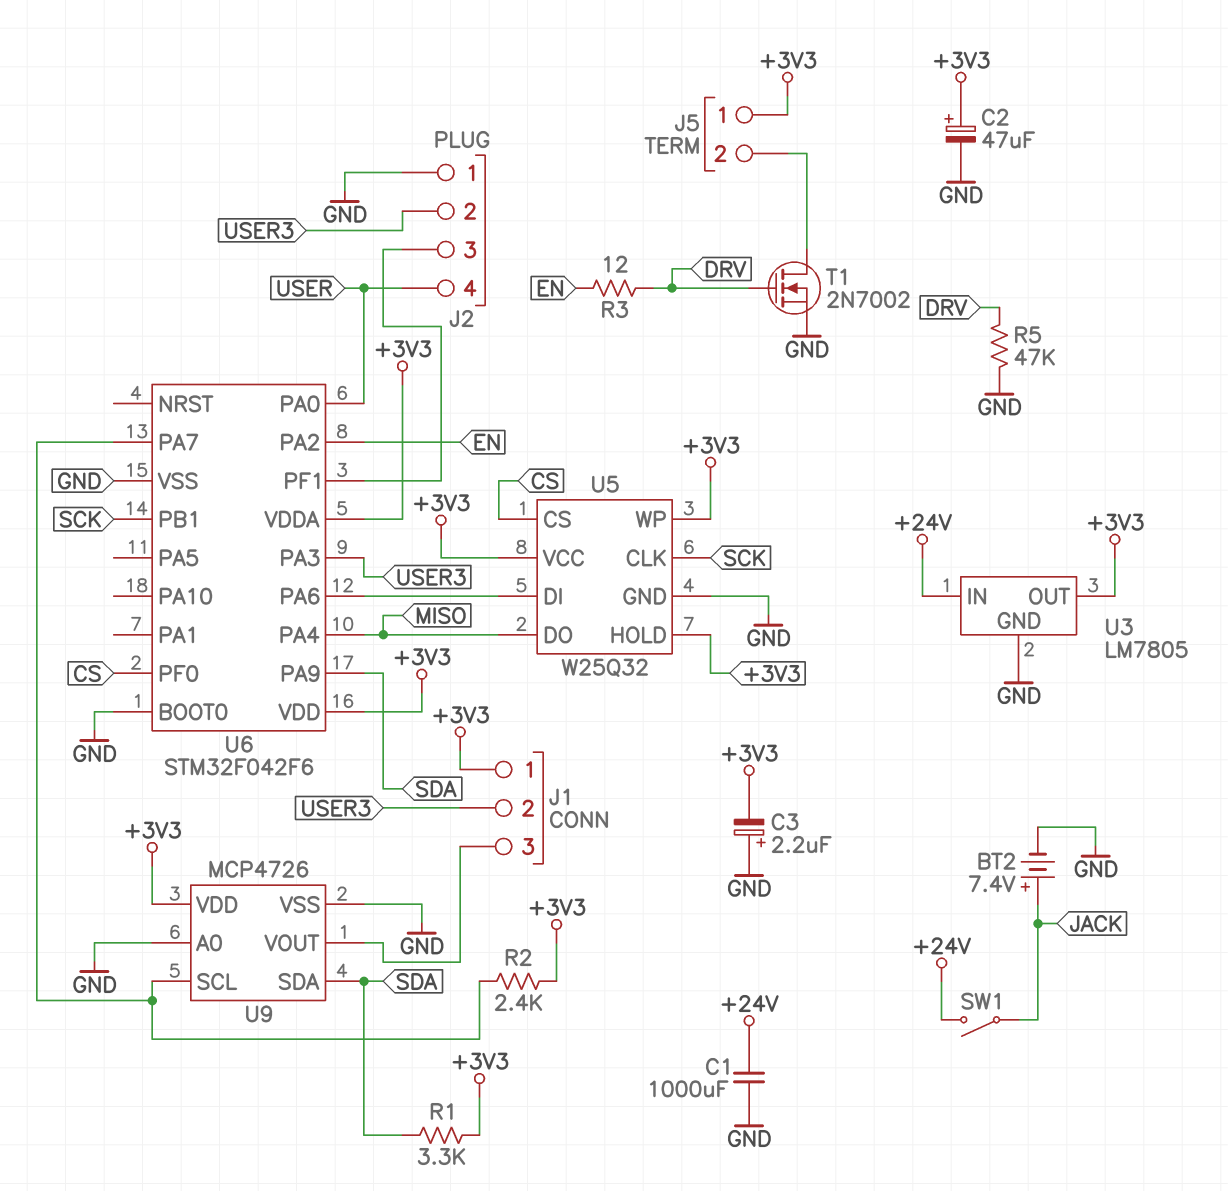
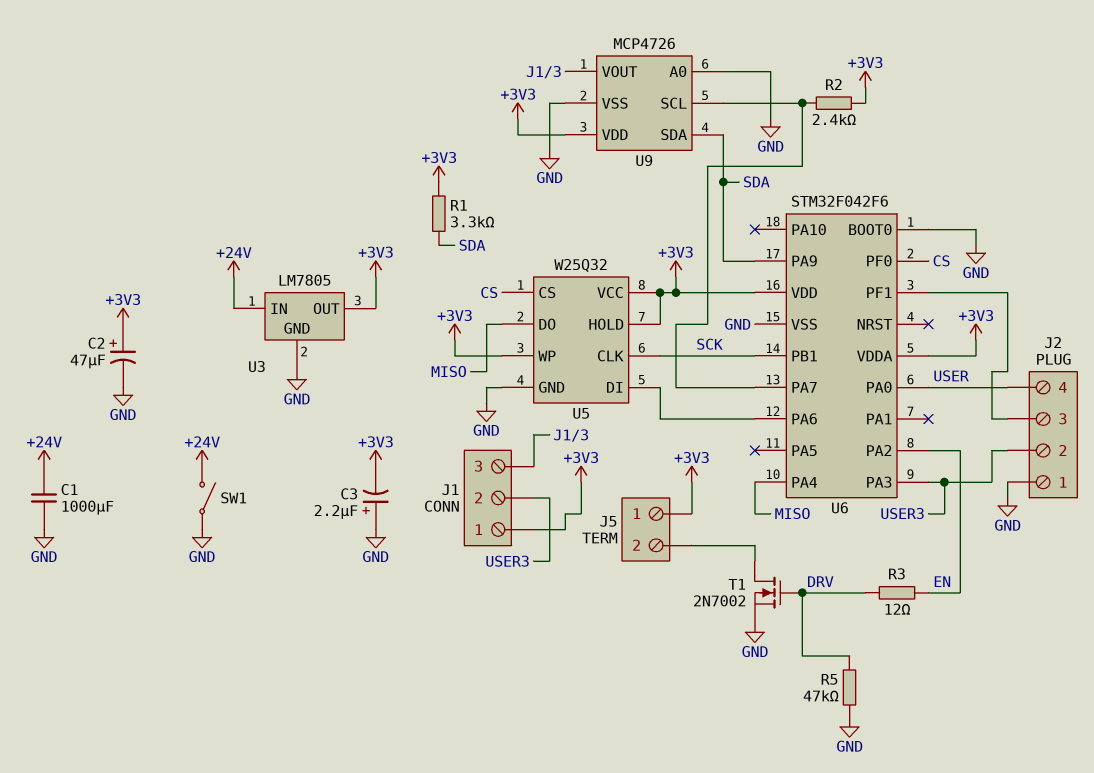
BT2: 7.4V (plus JACK, minus GND) -> none
SW1: switch (+24V, JACK) -> switch (+24V, GND)

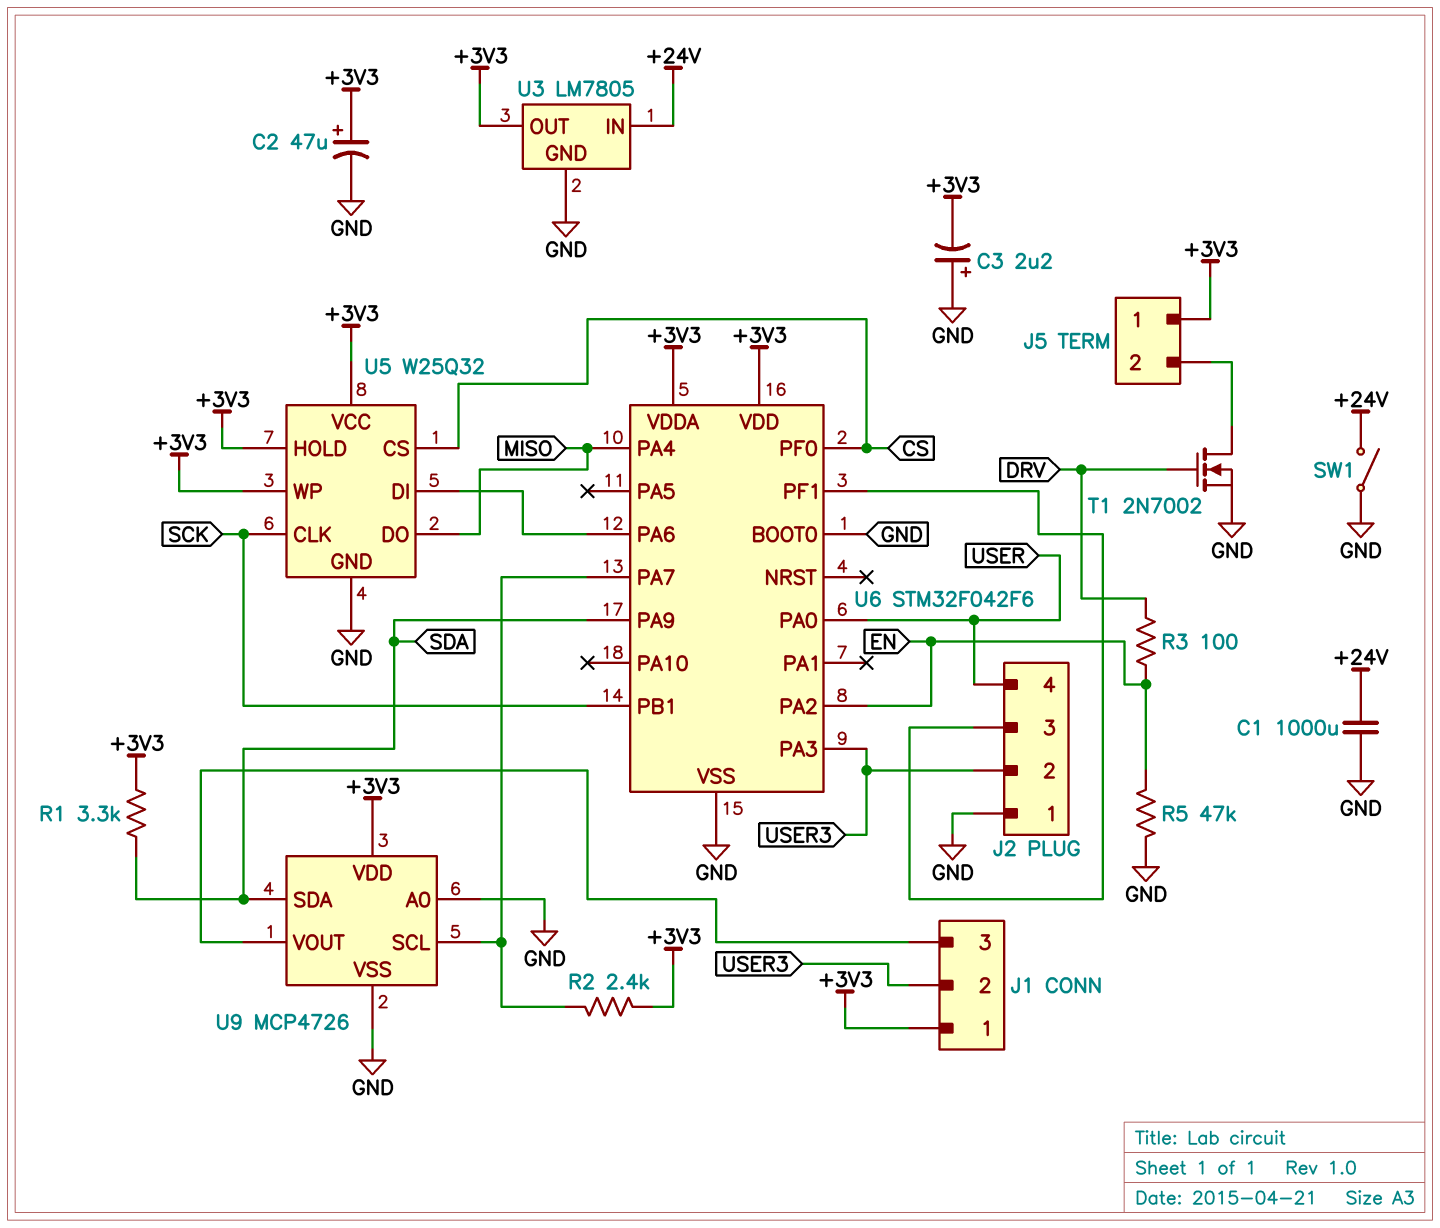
R3: 12 (DRV, EN) -> 100 (DRV, EN)
R5: 47k (DRV, GND) -> 47k (EN, GND)

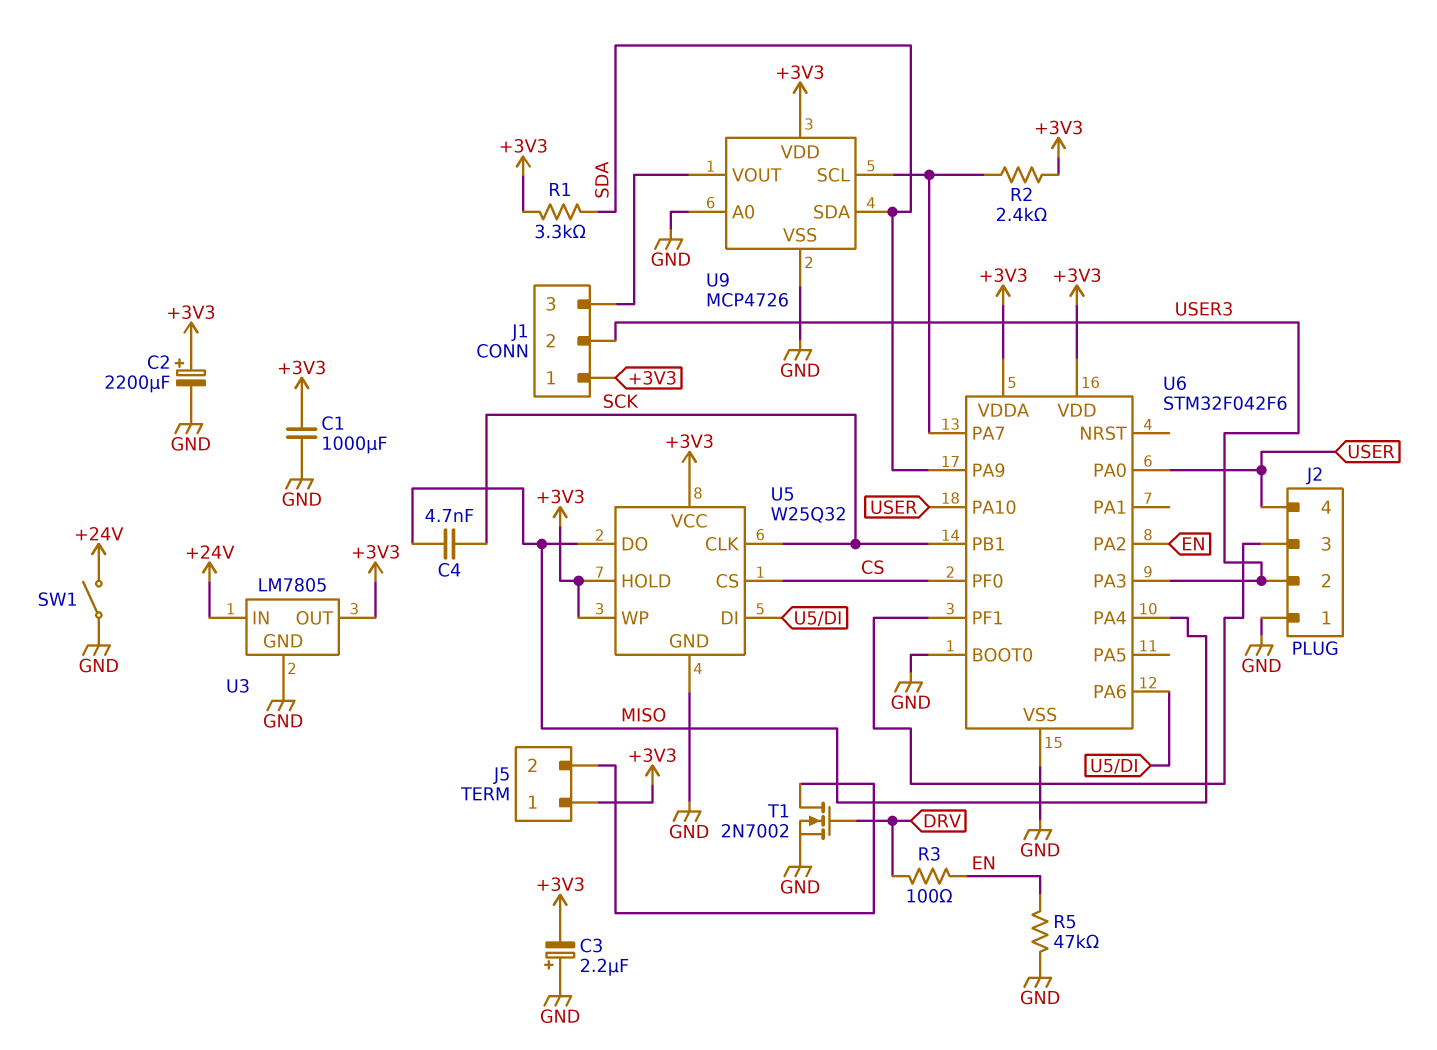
C1: 1000uF (+24V, GND) -> 1000uF (+3V3, GND)
C2: 47uF (plus +3V3, minus GND) -> 2200uF (plus +3V3, minus GND)
C4: none -> 4.7nF (MISO, SCK)
U6 pin PA10: none -> USER

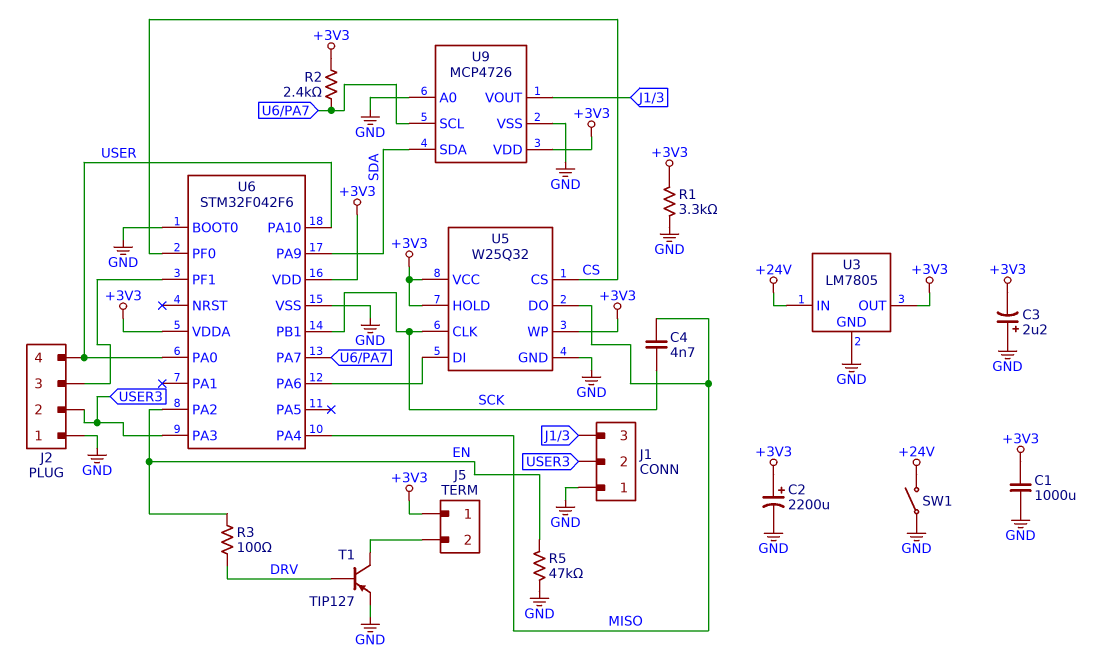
J1 pin 1: +3V3 -> GND
R1: 3.3k (+3V3, SDA) -> 3.3k (+3V3, GND)
T1: NMOS 2N7002 (G DRV, D J5/2, S GND) -> PNP TIP127 (B DRV, C J5/2, E GND)

